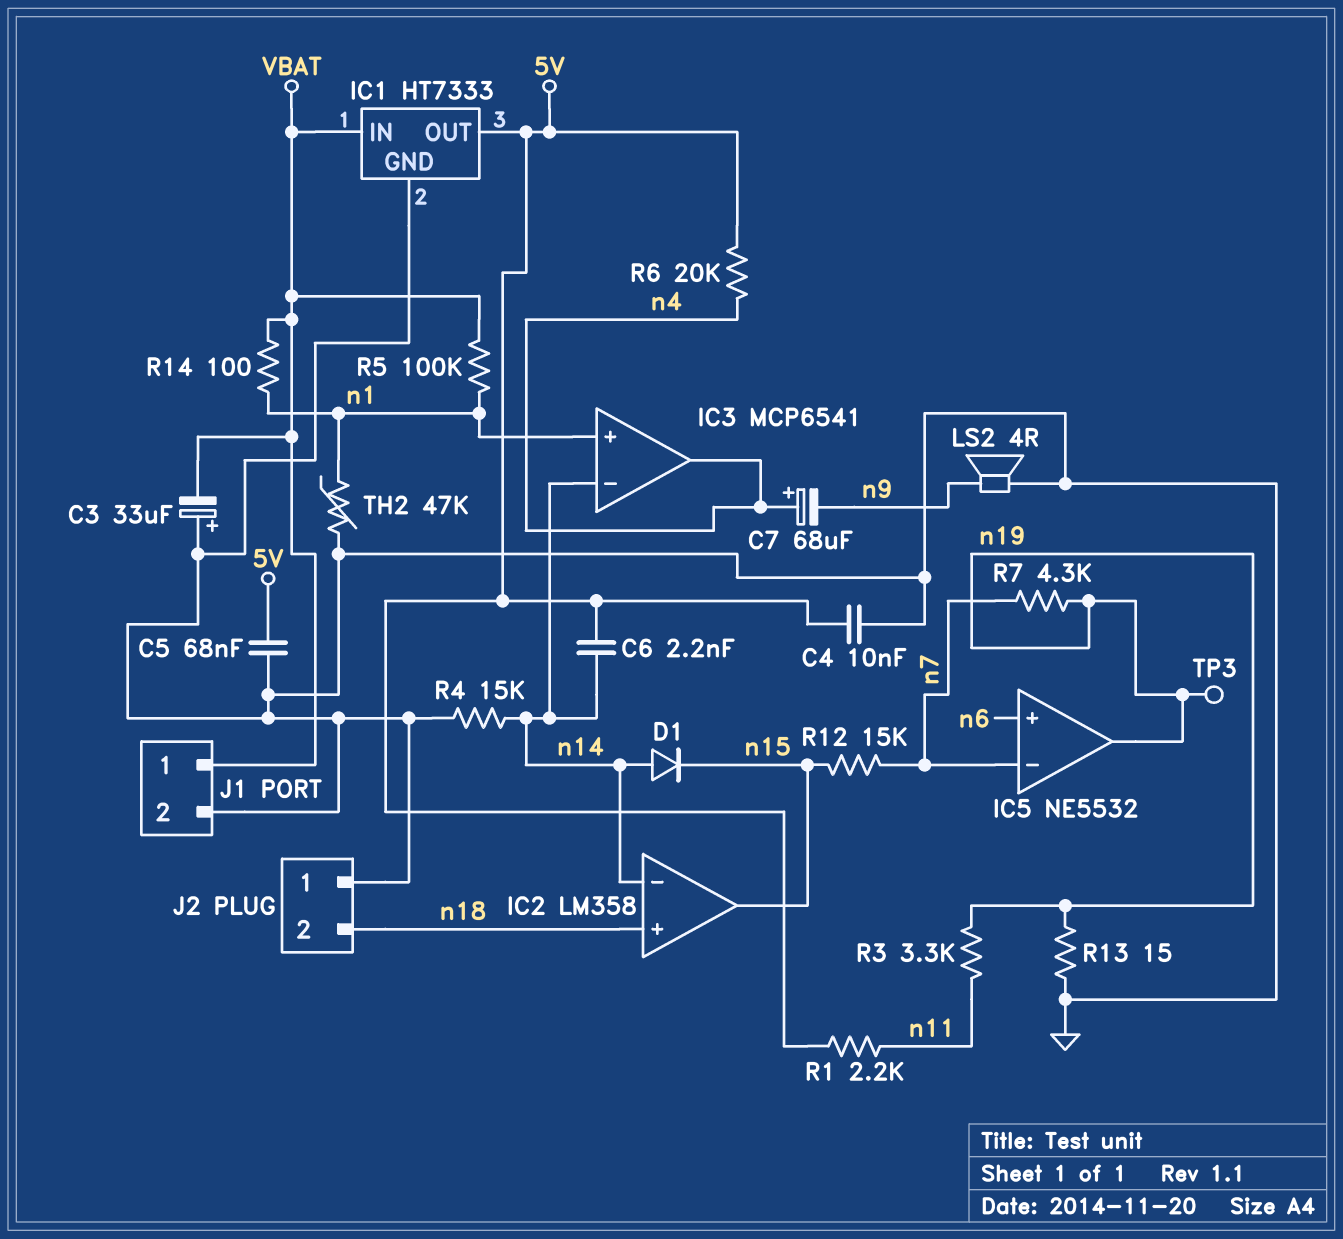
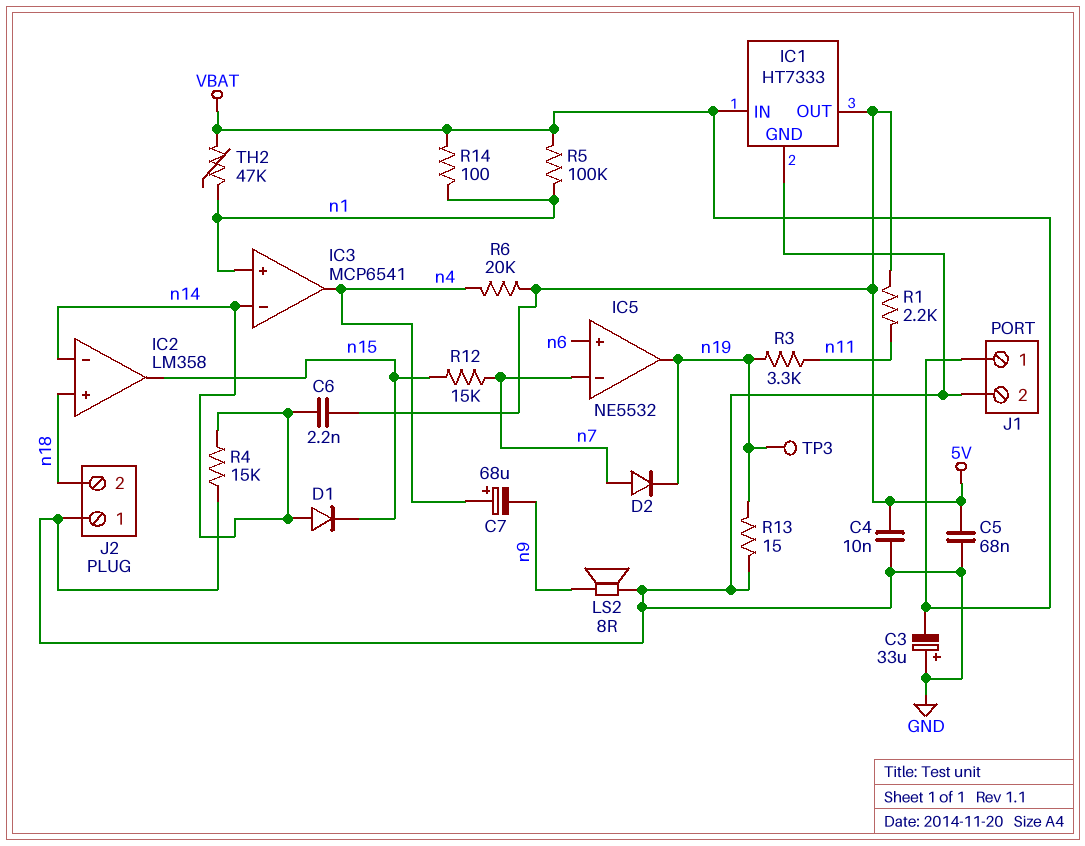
D2: none -> diode (A n7, K n19)
LS2: speaker 4R (GND, n9) -> speaker 8R (GND, n9)
R7: 4.3k (n7, n19) -> none
TH2: 47k (GND, n1) -> 47k (VBAT, n1)

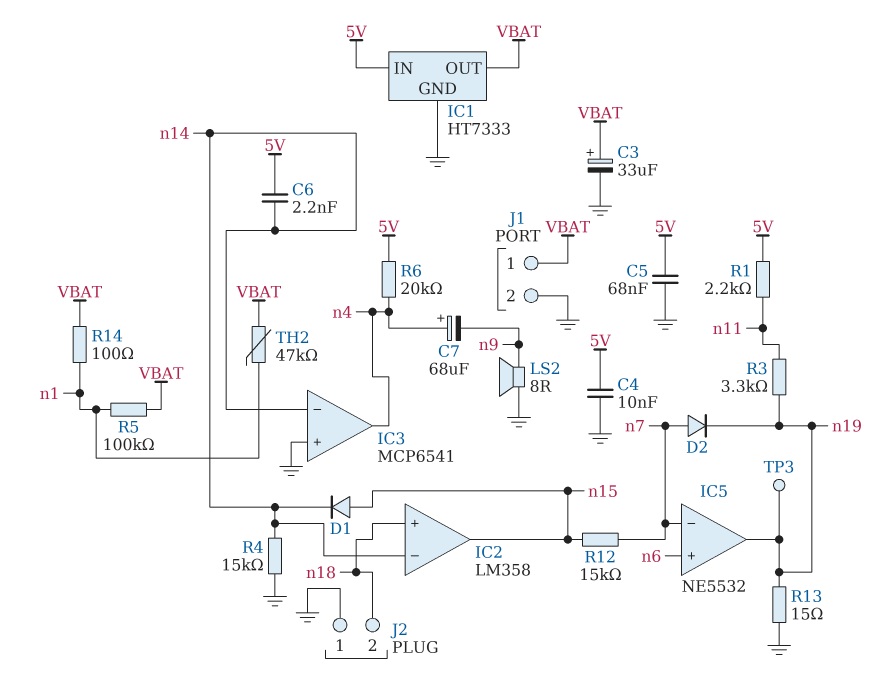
C3: 33uF (plus GND, minus VBAT) -> 33uF (plus VBAT, minus GND)
D1: diode (A n14, K n15) -> diode (A n15, K n14)
IC1 pin IN: VBAT -> 5V
IC1 pin OUT: 5V -> VBAT
IC3 pin in+: n1 -> GND

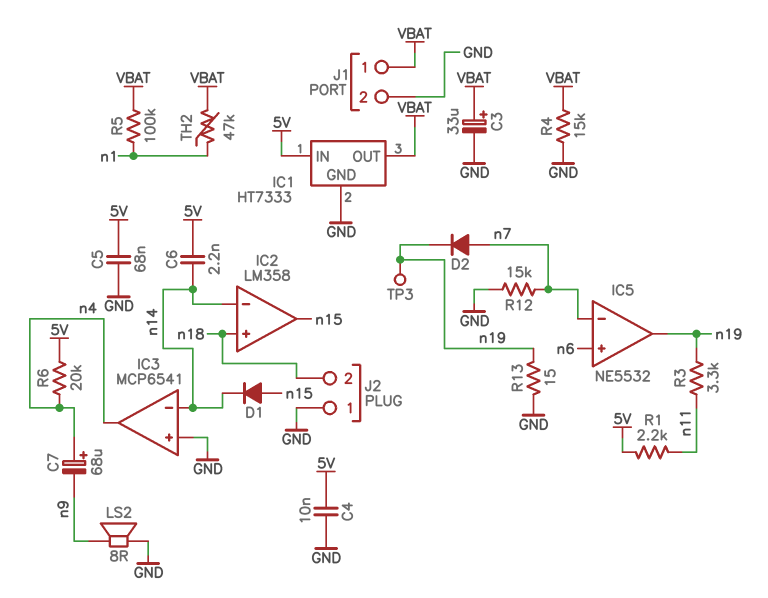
R4: 15k (GND, n14) -> 15k (GND, VBAT)
R12: 15k (n7, n15) -> 15k (GND, n7)
R14: 100 (VBAT, n1) -> none

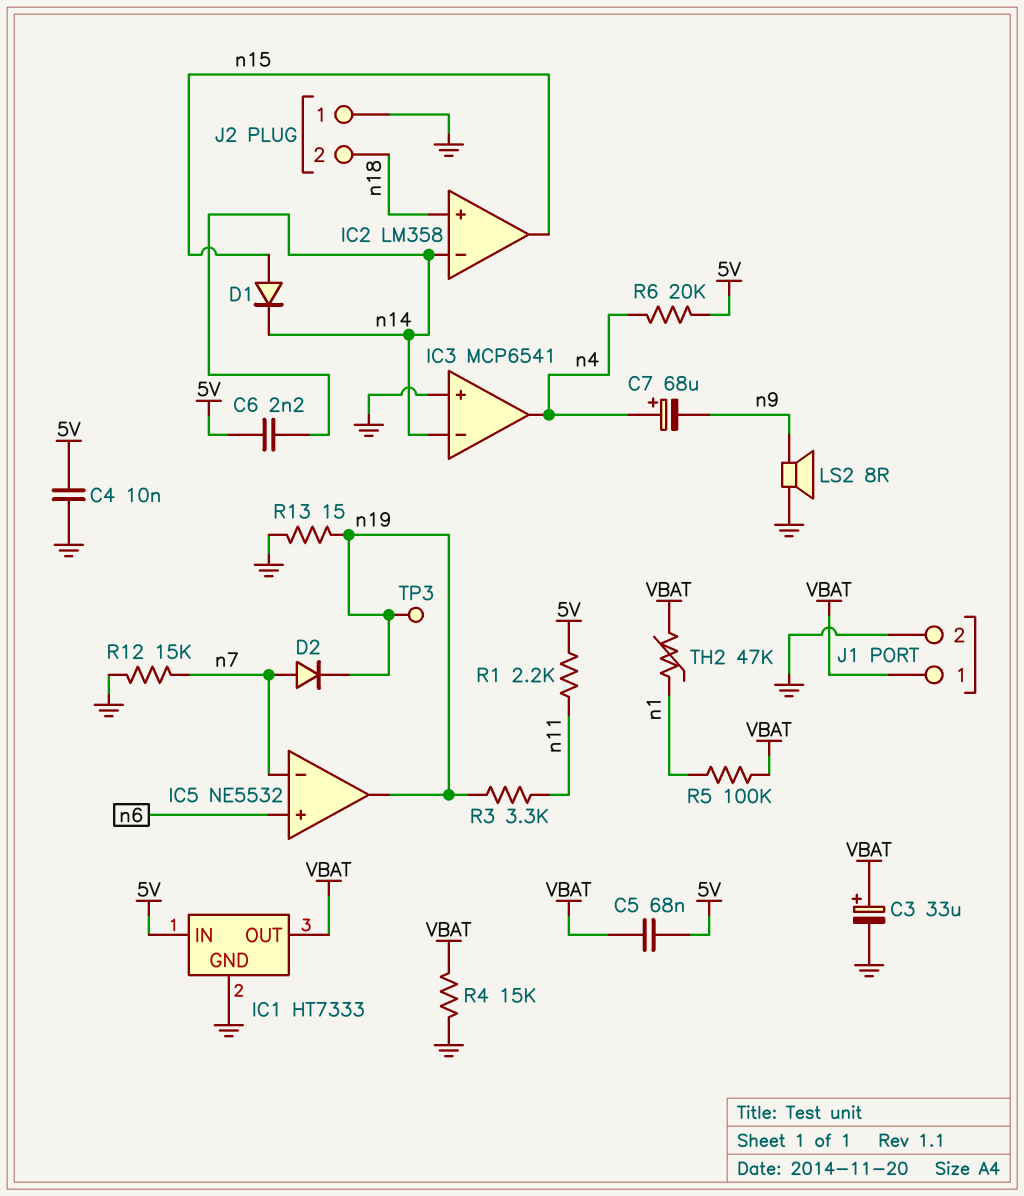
C5: 68nF (5V, GND) -> 68nF (5V, VBAT)

